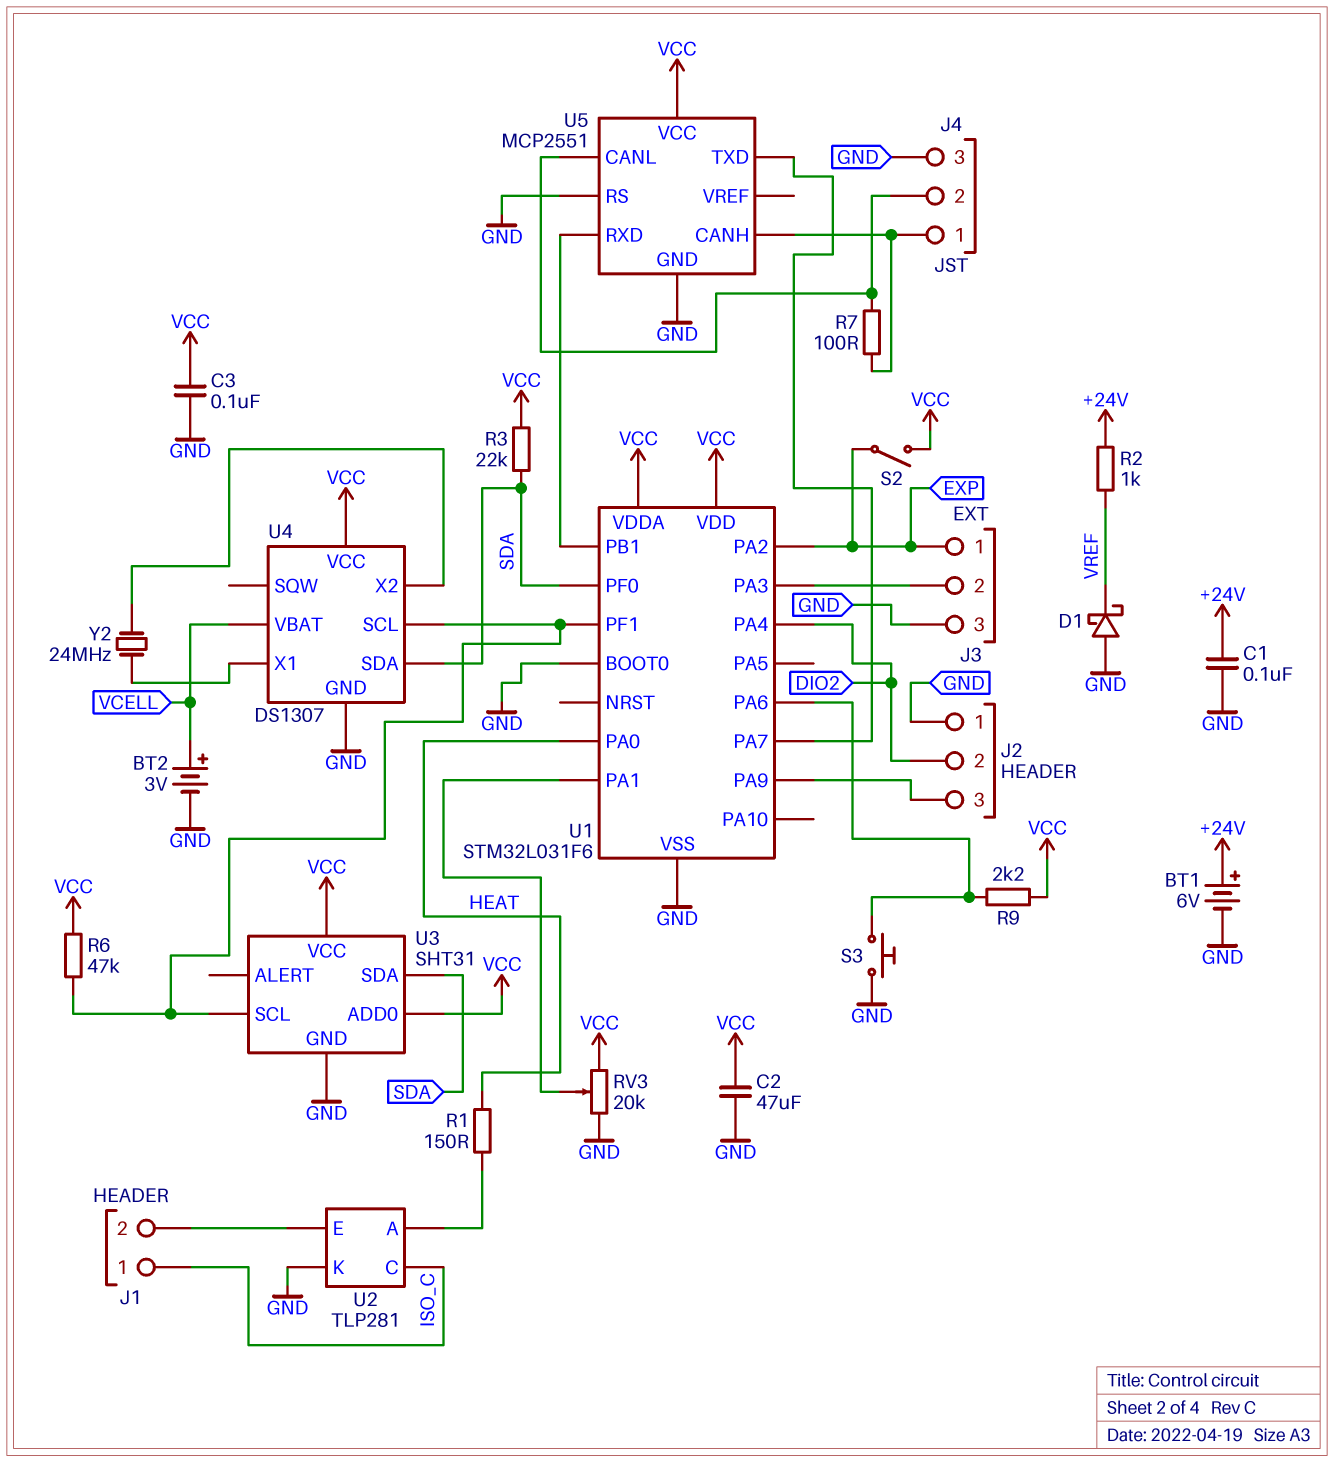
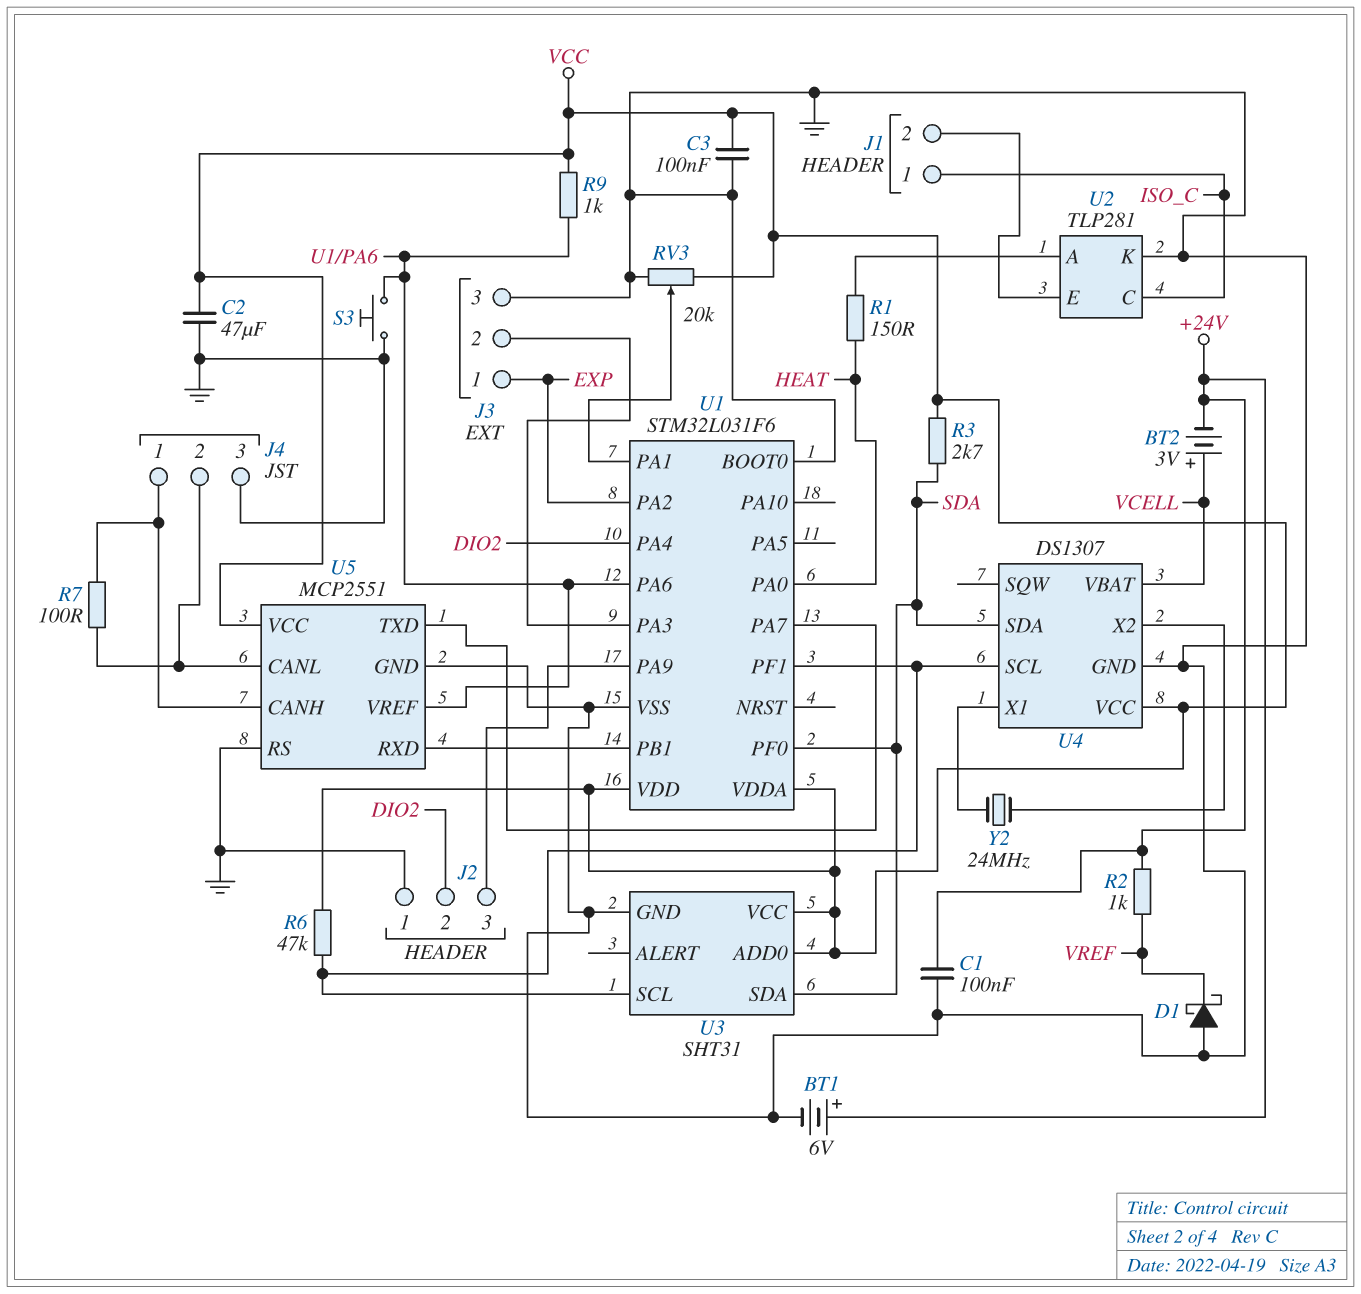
BT2: 3V (plus VCELL, minus GND) -> 3V (plus VCELL, minus +24V)
R3: 22k (SDA, VCC) -> 2.7k (SDA, VCC)
R9: 2.2k (U1/PA6, VCC) -> 1k (U1/PA6, VCC)
S2: switch (EXP, VCC) -> none
U5 pin VREF: none -> U1/PA6

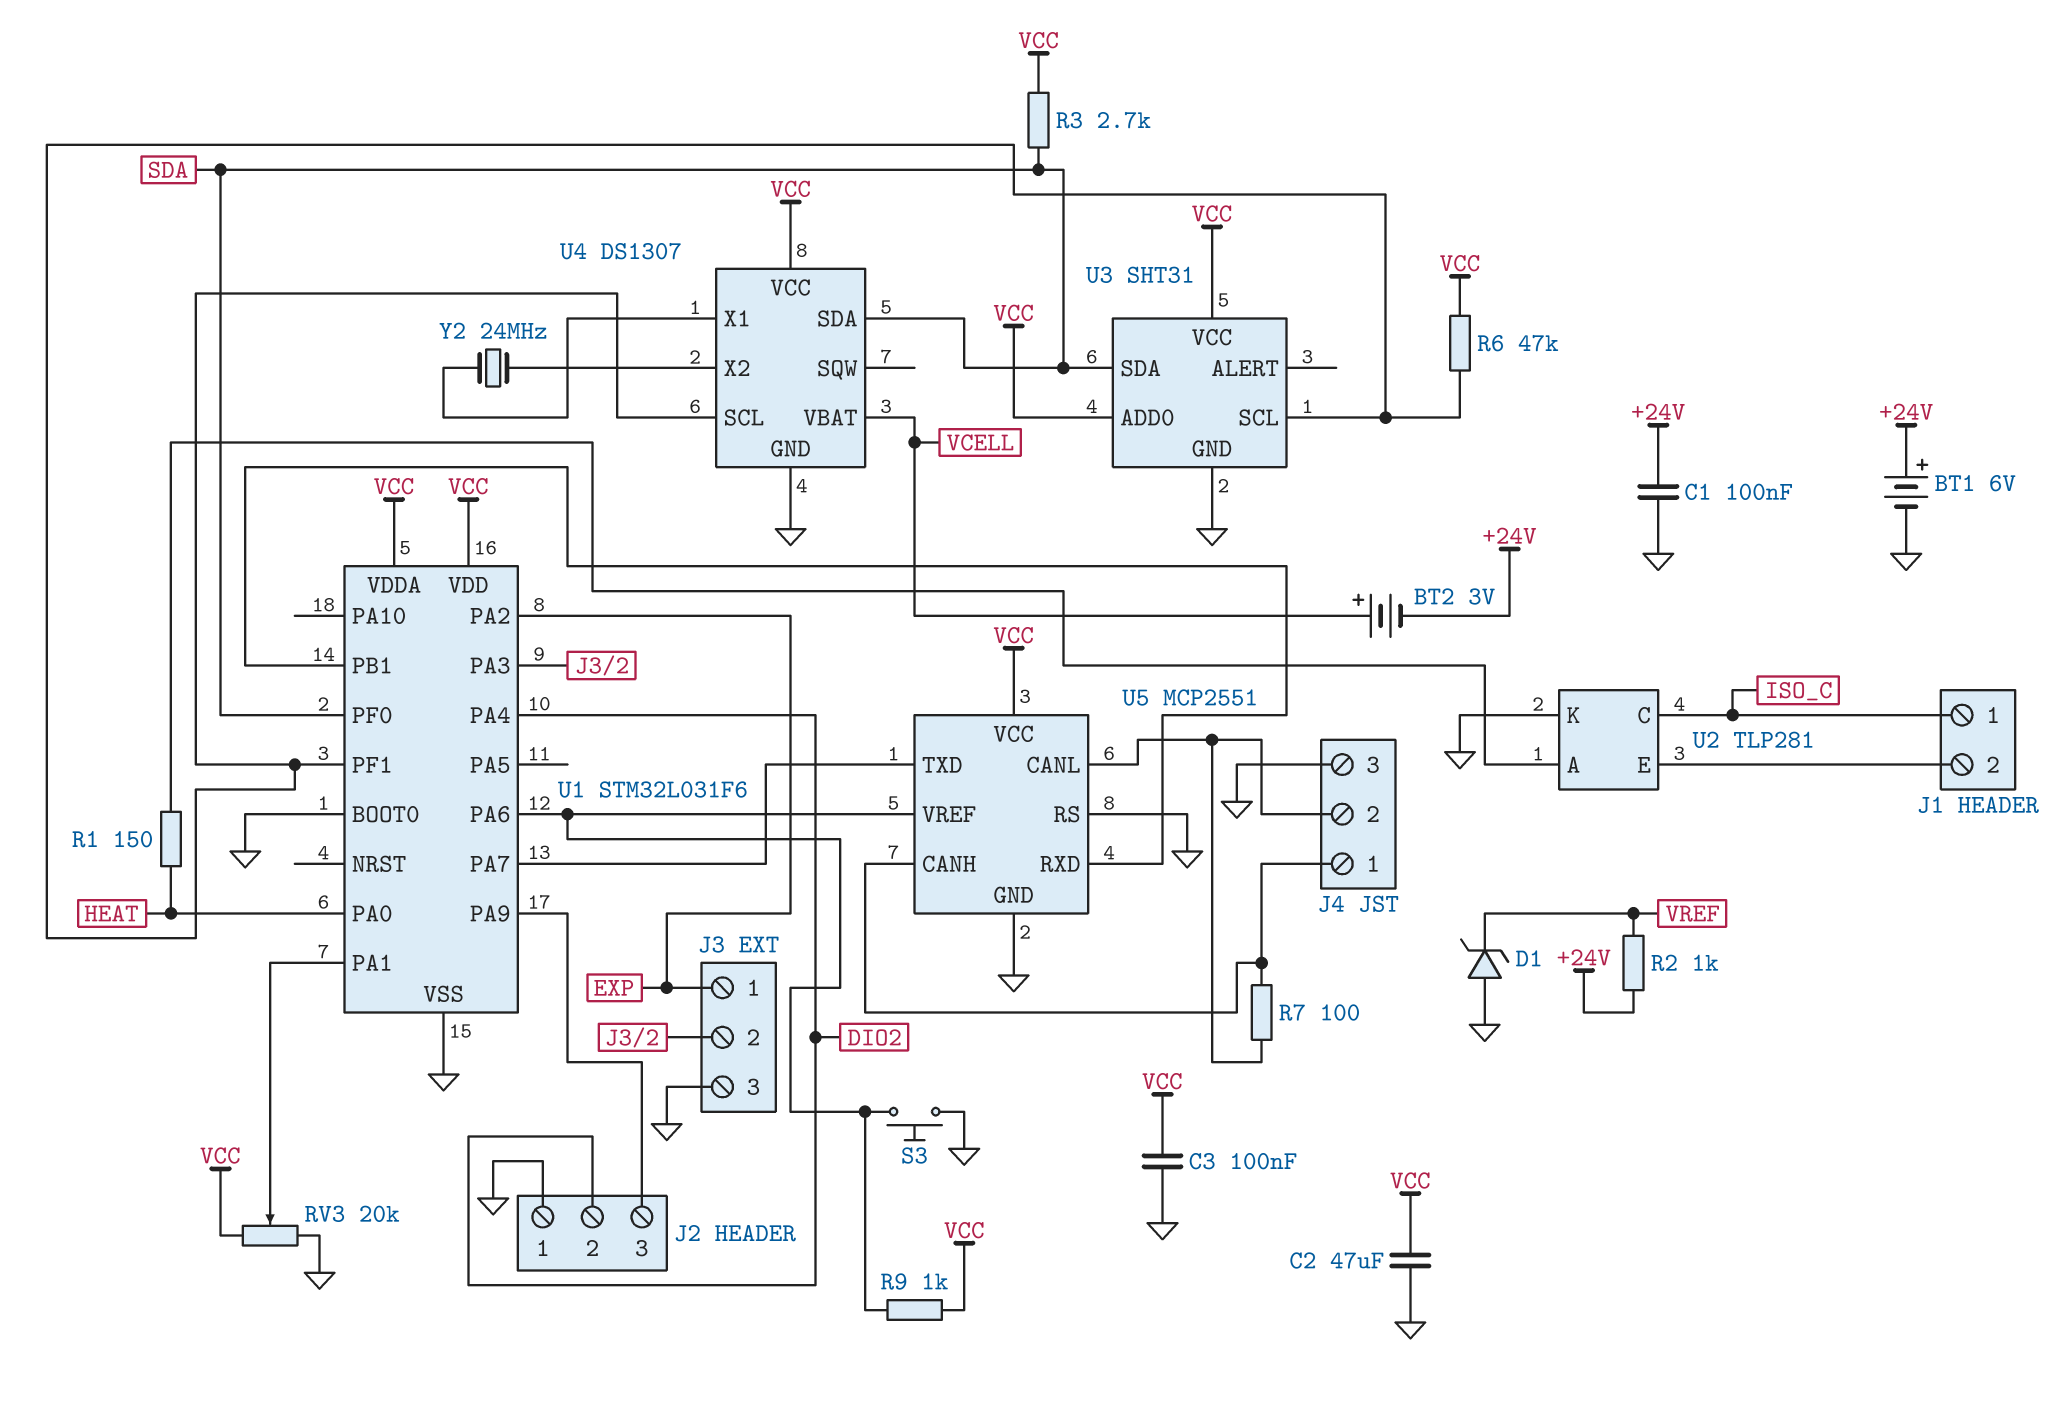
D1: schottky (A GND, K VREF) -> zener (A GND, K VREF)

